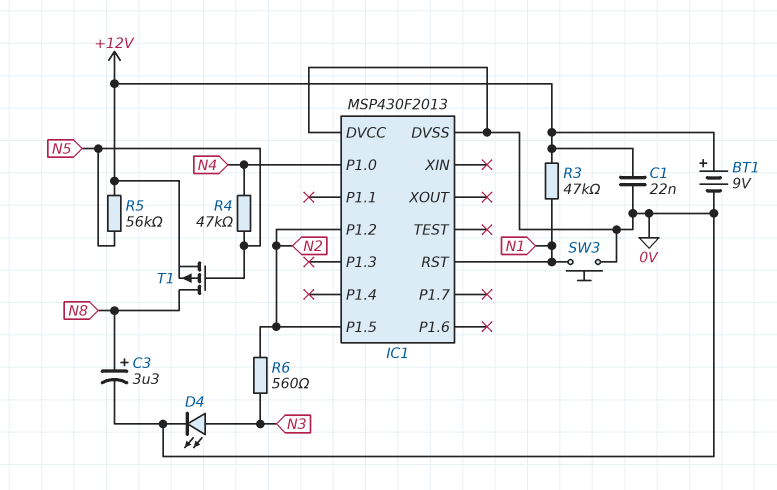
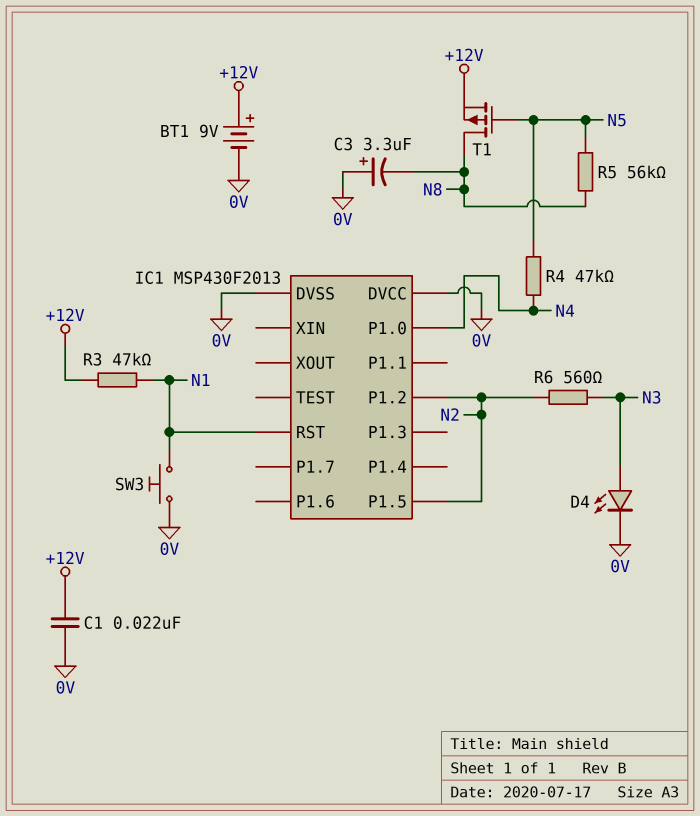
C3: 3.3uF (plus N8, minus 0V) -> 3.3uF (plus 0V, minus N8)
R5: 56k (+12V, N5) -> 56k (N5, N8)

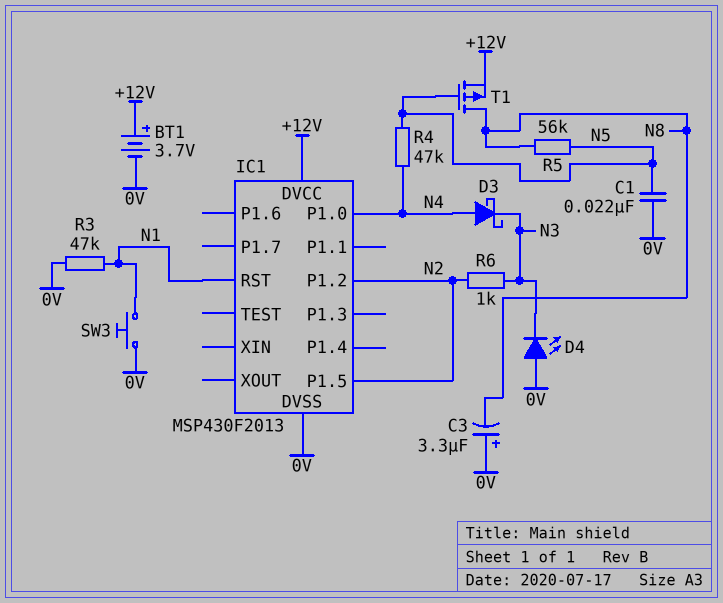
BT1: 9V (plus +12V, minus 0V) -> 3.7V (plus +12V, minus 0V)
C1: 22nF (+12V, 0V) -> 22nF (0V, N5)
D3: none -> schottky (A N4, K N3)
D4: LED (A N3, K 0V) -> LED (A 0V, K N3)
IC1 pin DVCC: 0V -> +12V
R3: 47k (+12V, N1) -> 47k (0V, N1)
R6: 560 (N2, N3) -> 1k (N2, N3)

